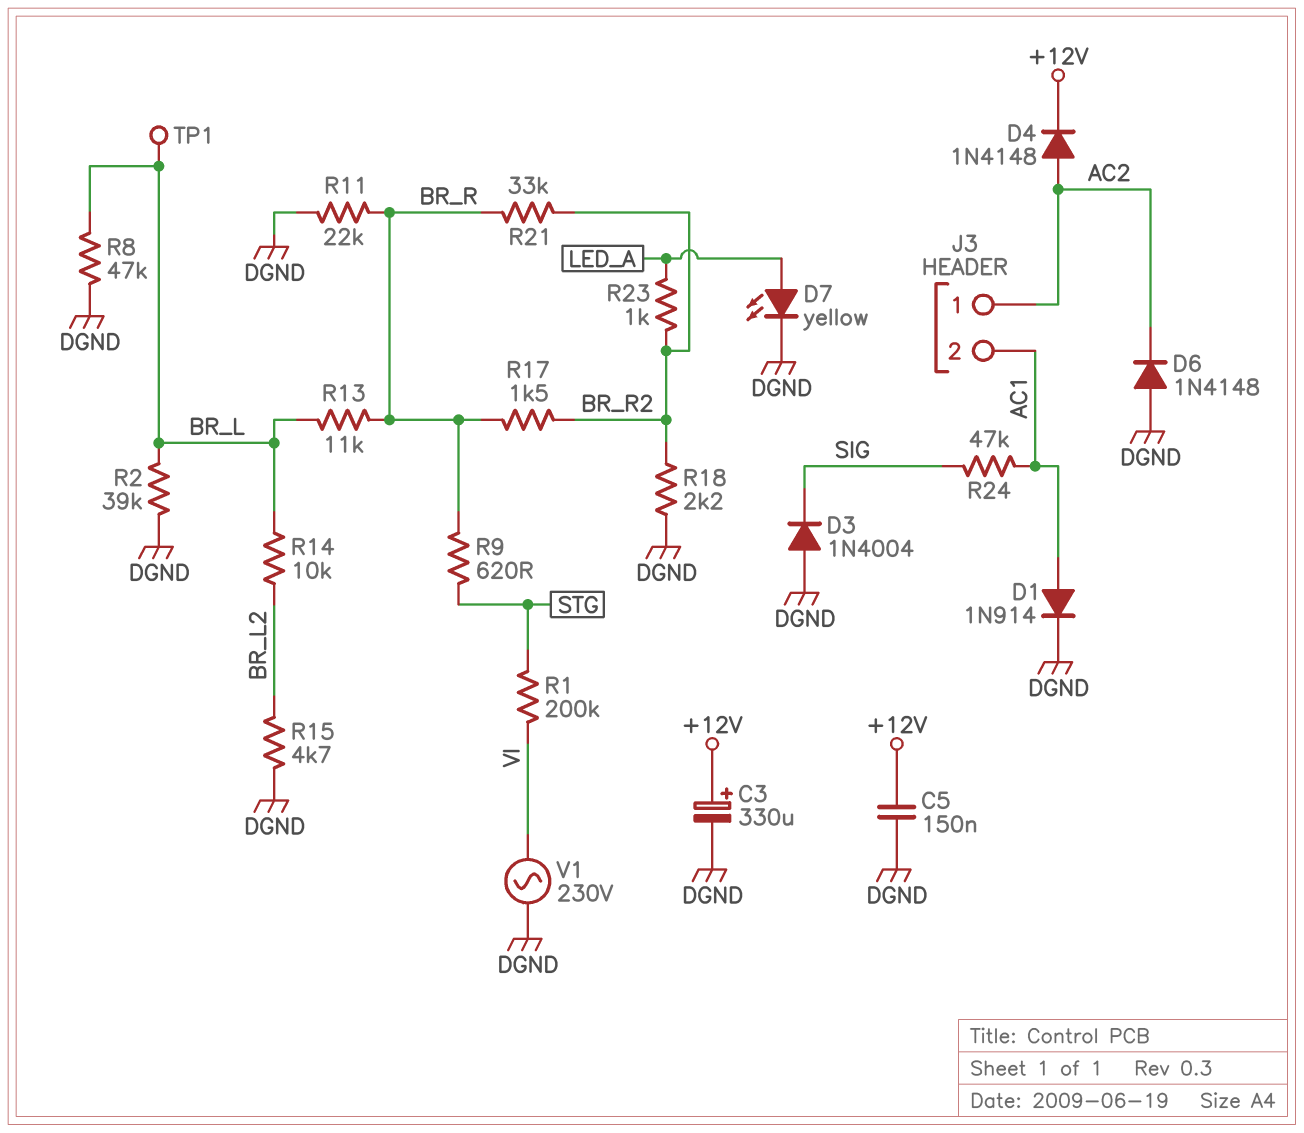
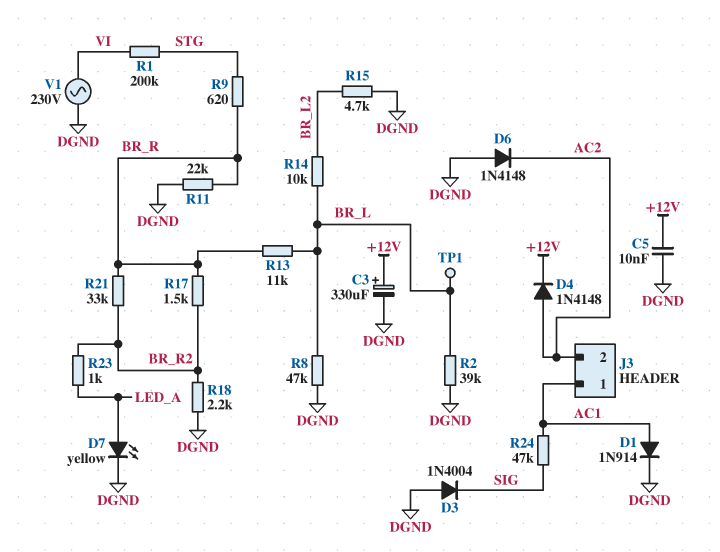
C5: 150nF (+12V, DGND) -> 10nF (+12V, DGND)
J3 pin 1: AC2 -> AC1
J3 pin 2: AC1 -> AC2

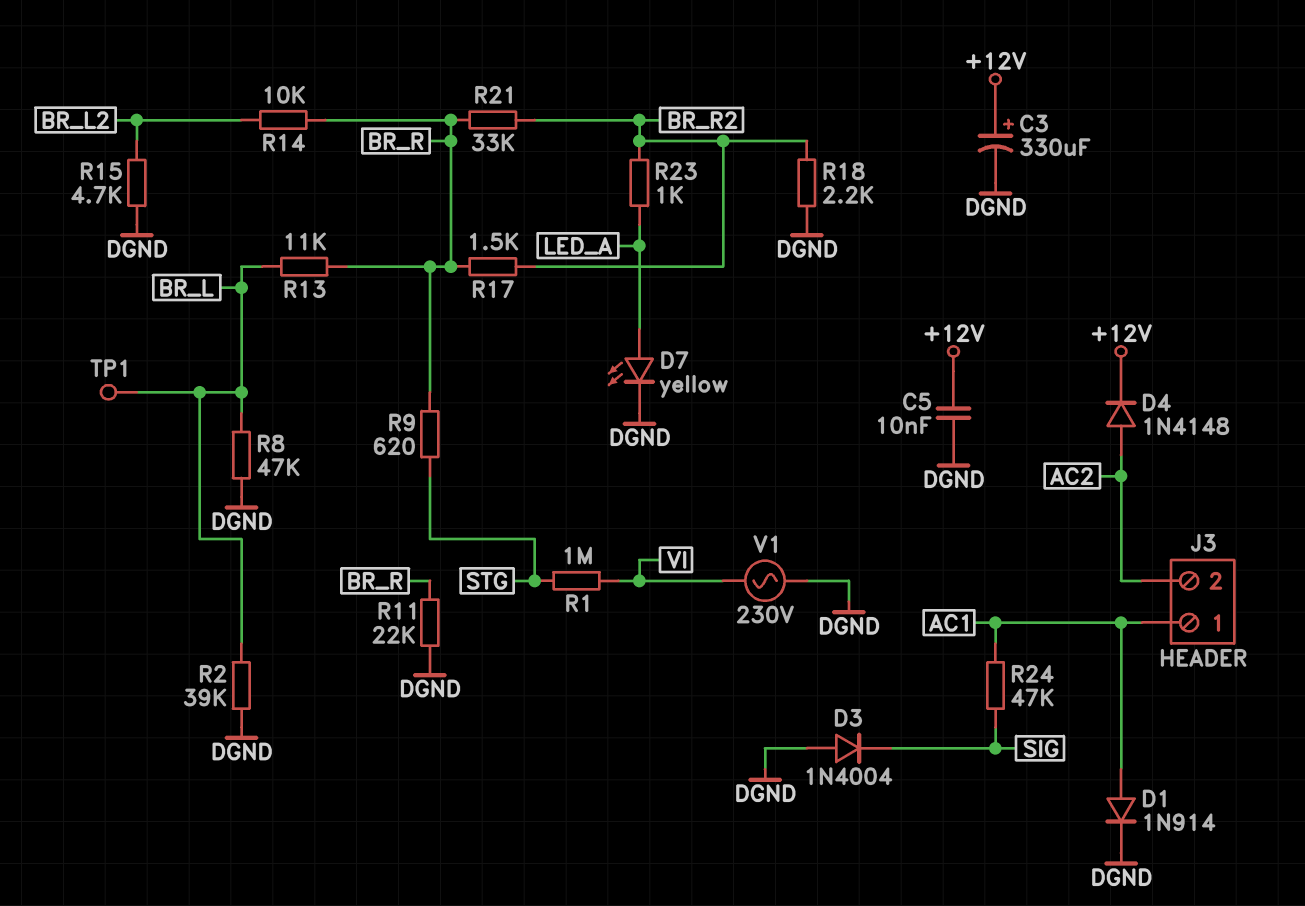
D6: diode 1N4148 (A DGND, K AC2) -> none
R1: 200k (STG, VI) -> 1M (STG, VI)
R14: 10k (BR_L, BR_L2) -> 10k (BR_L2, BR_R)

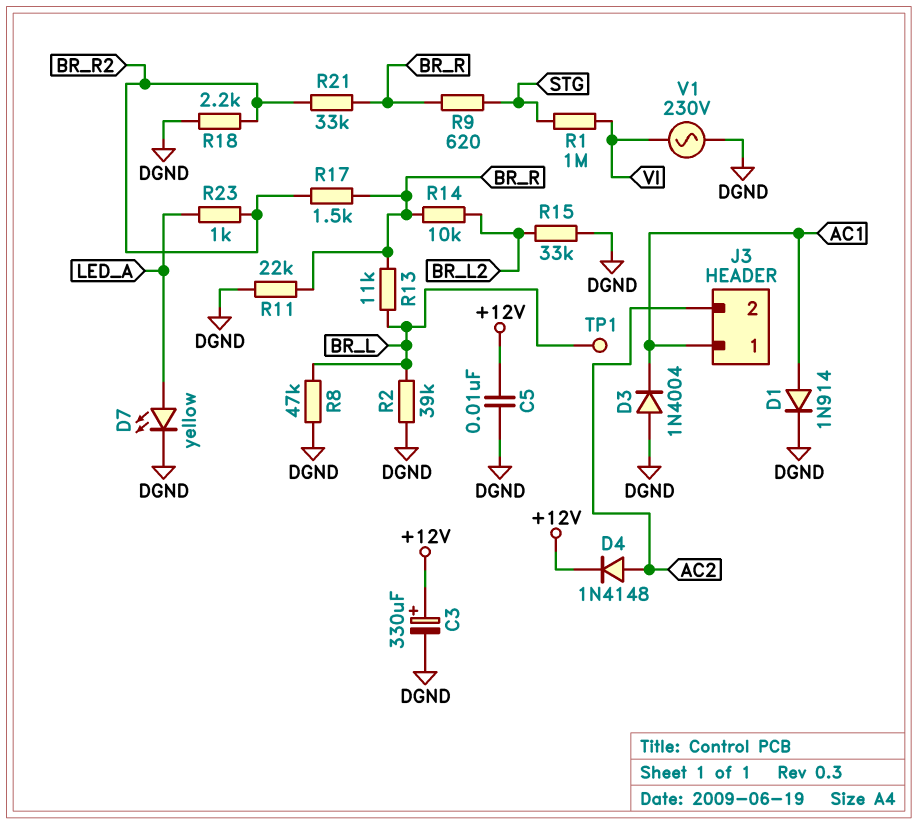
D3: diode 1N4004 (A DGND, K SIG) -> diode 1N4004 (A DGND, K AC1)
R15: 4.7k (BR_L2, DGND) -> 33k (BR_L2, DGND)
R24: 47k (AC1, SIG) -> none

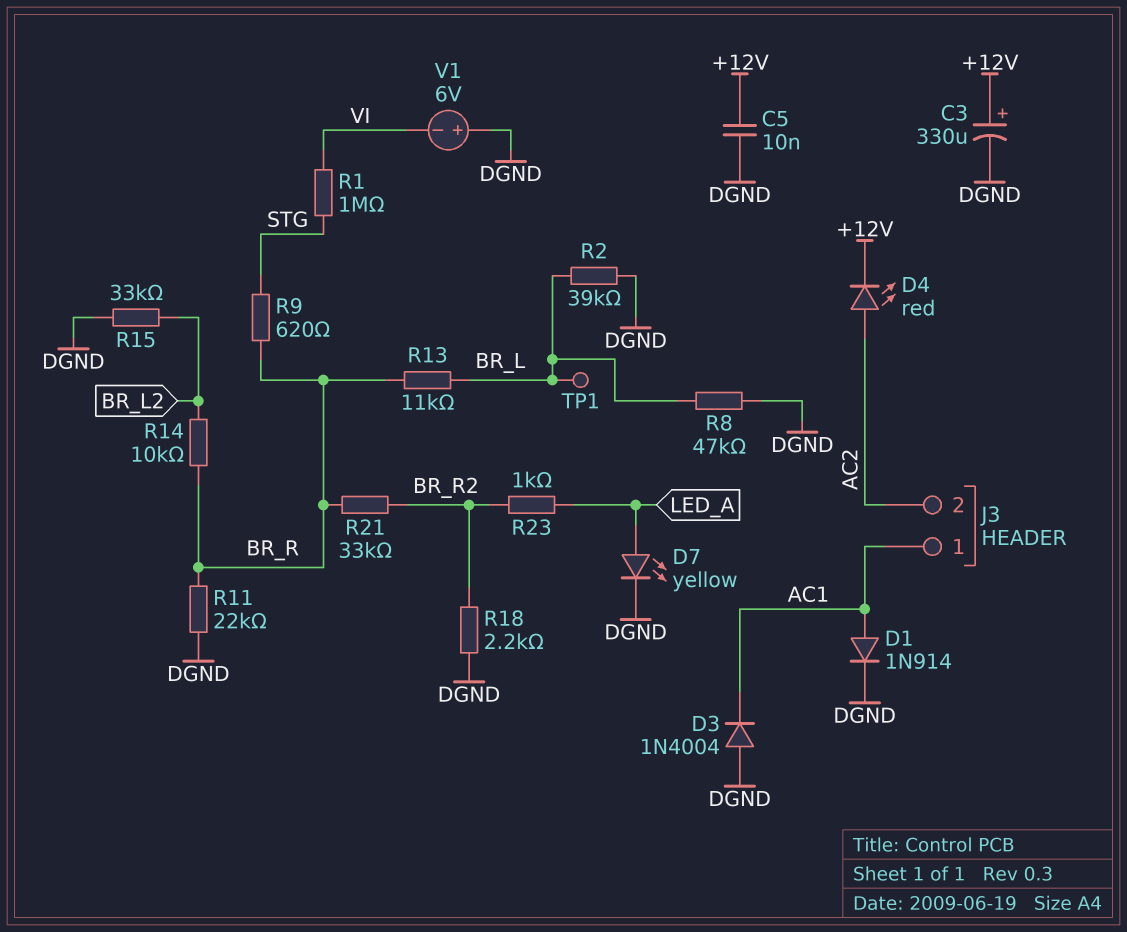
D4: diode 1N4148 (A AC2, K +12V) -> LED red (A AC2, K +12V)
R17: 1.5k (BR_R, BR_R2) -> none
V1: AC 230V (DGND, VI) -> 6V (plus DGND, minus VI)

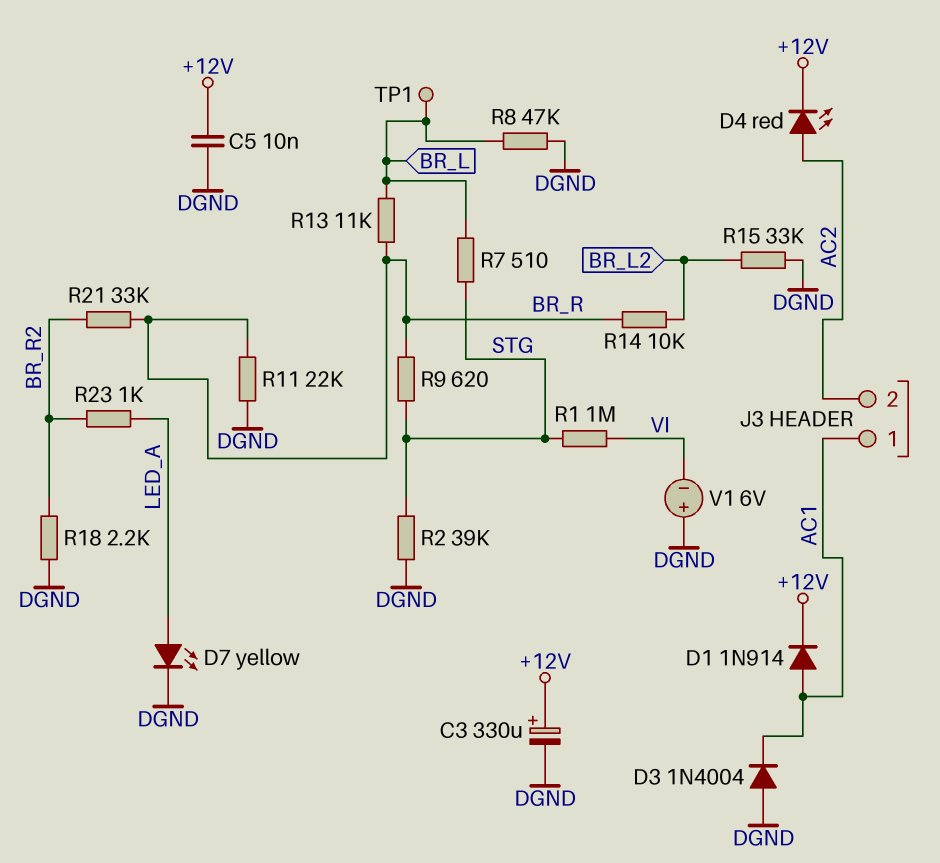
D1: diode 1N914 (A AC1, K DGND) -> diode 1N914 (A AC1, K +12V)
R2: 39k (BR_L, DGND) -> 39k (DGND, STG)
R7: none -> 510 (BR_L, STG)

